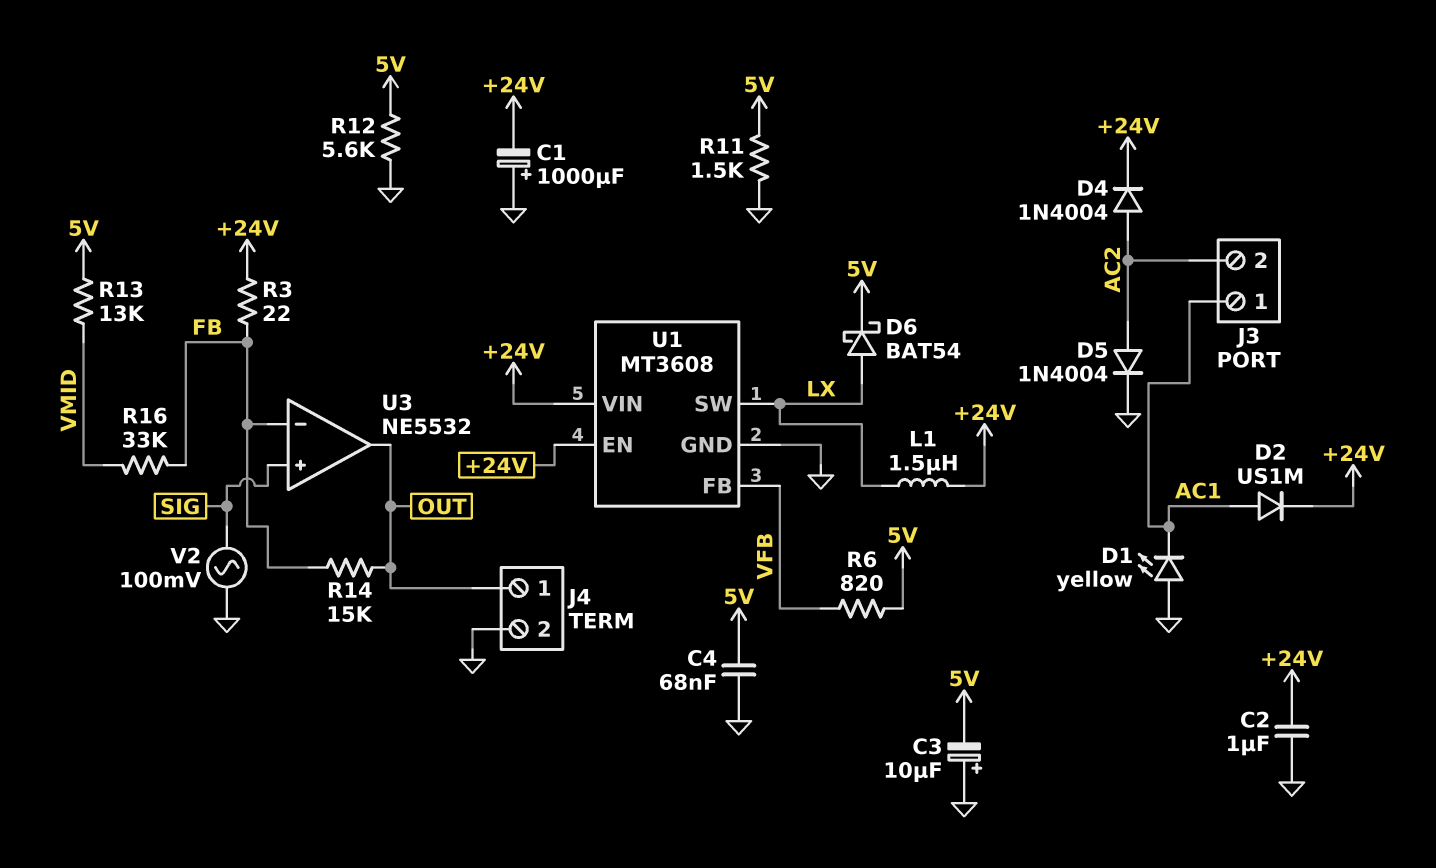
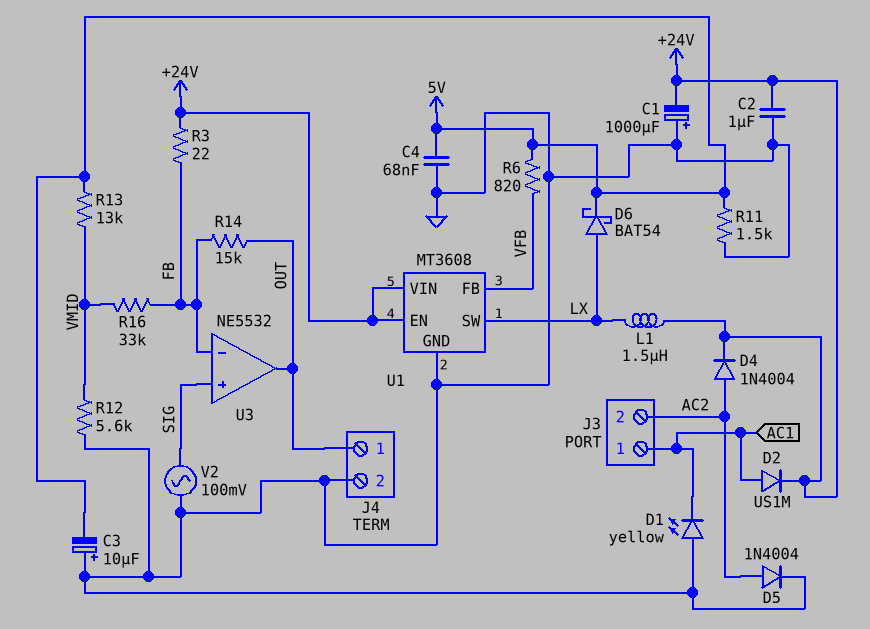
R12: 5.6k (5V, GND) -> 5.6k (GND, VMID)

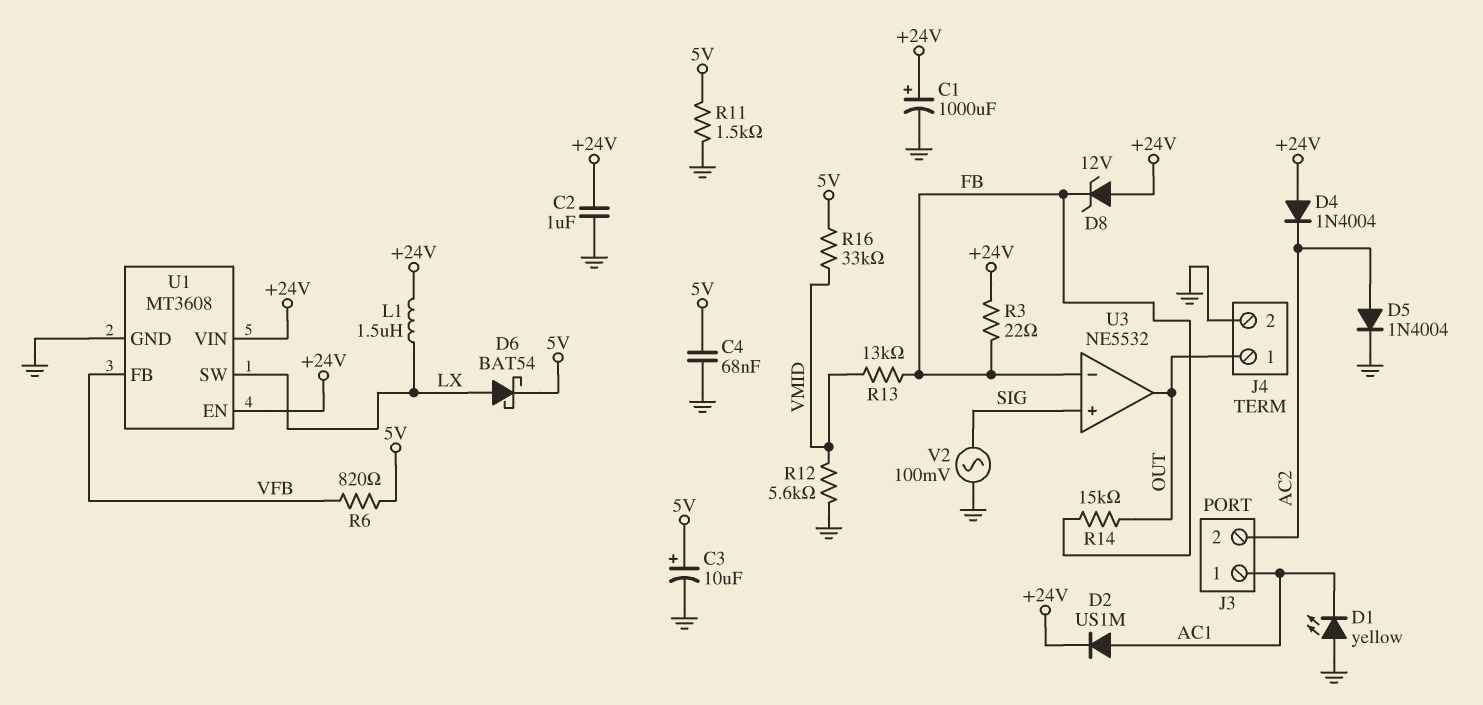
C1: 1000uF (plus GND, minus +24V) -> 1000uF (plus +24V, minus GND)
C3: 10uF (plus GND, minus 5V) -> 10uF (plus 5V, minus GND)
D4: diode 1N4004 (A AC2, K +24V) -> diode 1N4004 (A +24V, K AC2)
D8: none -> zener 12V (A +24V, K FB)
R13: 13k (5V, VMID) -> 13k (FB, VMID)
R16: 33k (FB, VMID) -> 33k (5V, VMID)

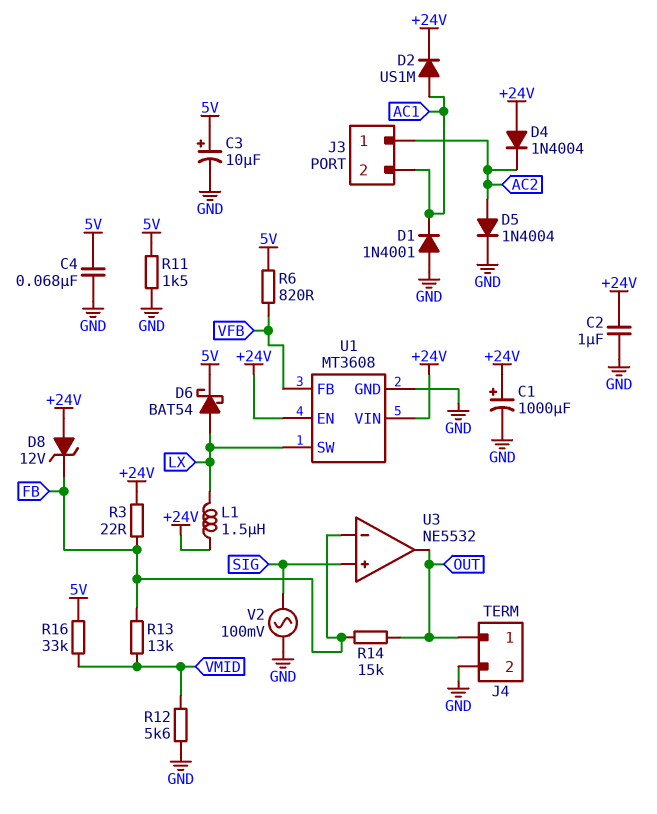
D1: LED yellow (A GND, K AC1) -> diode 1N4001 (A GND, K AC1)
J3 pin 1: AC1 -> AC2
J3 pin 2: AC2 -> AC1

